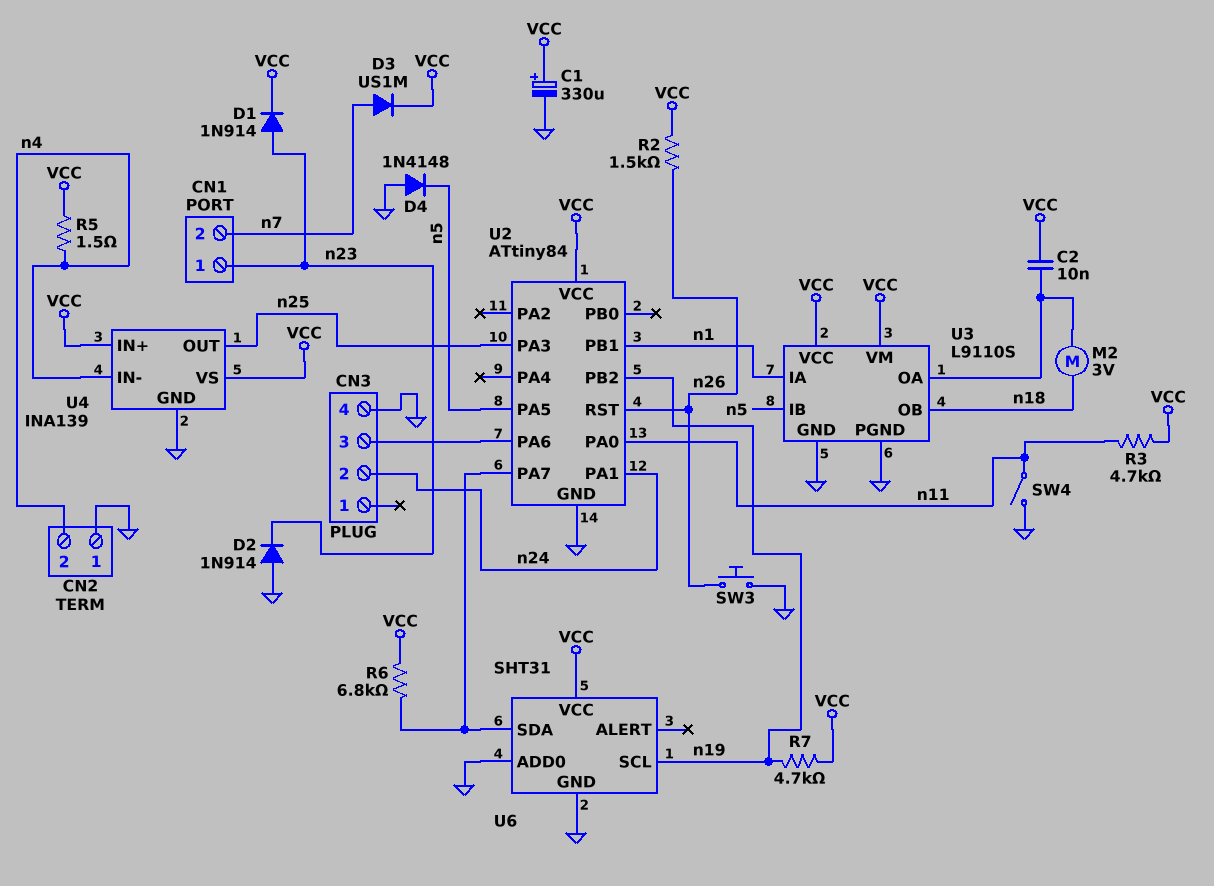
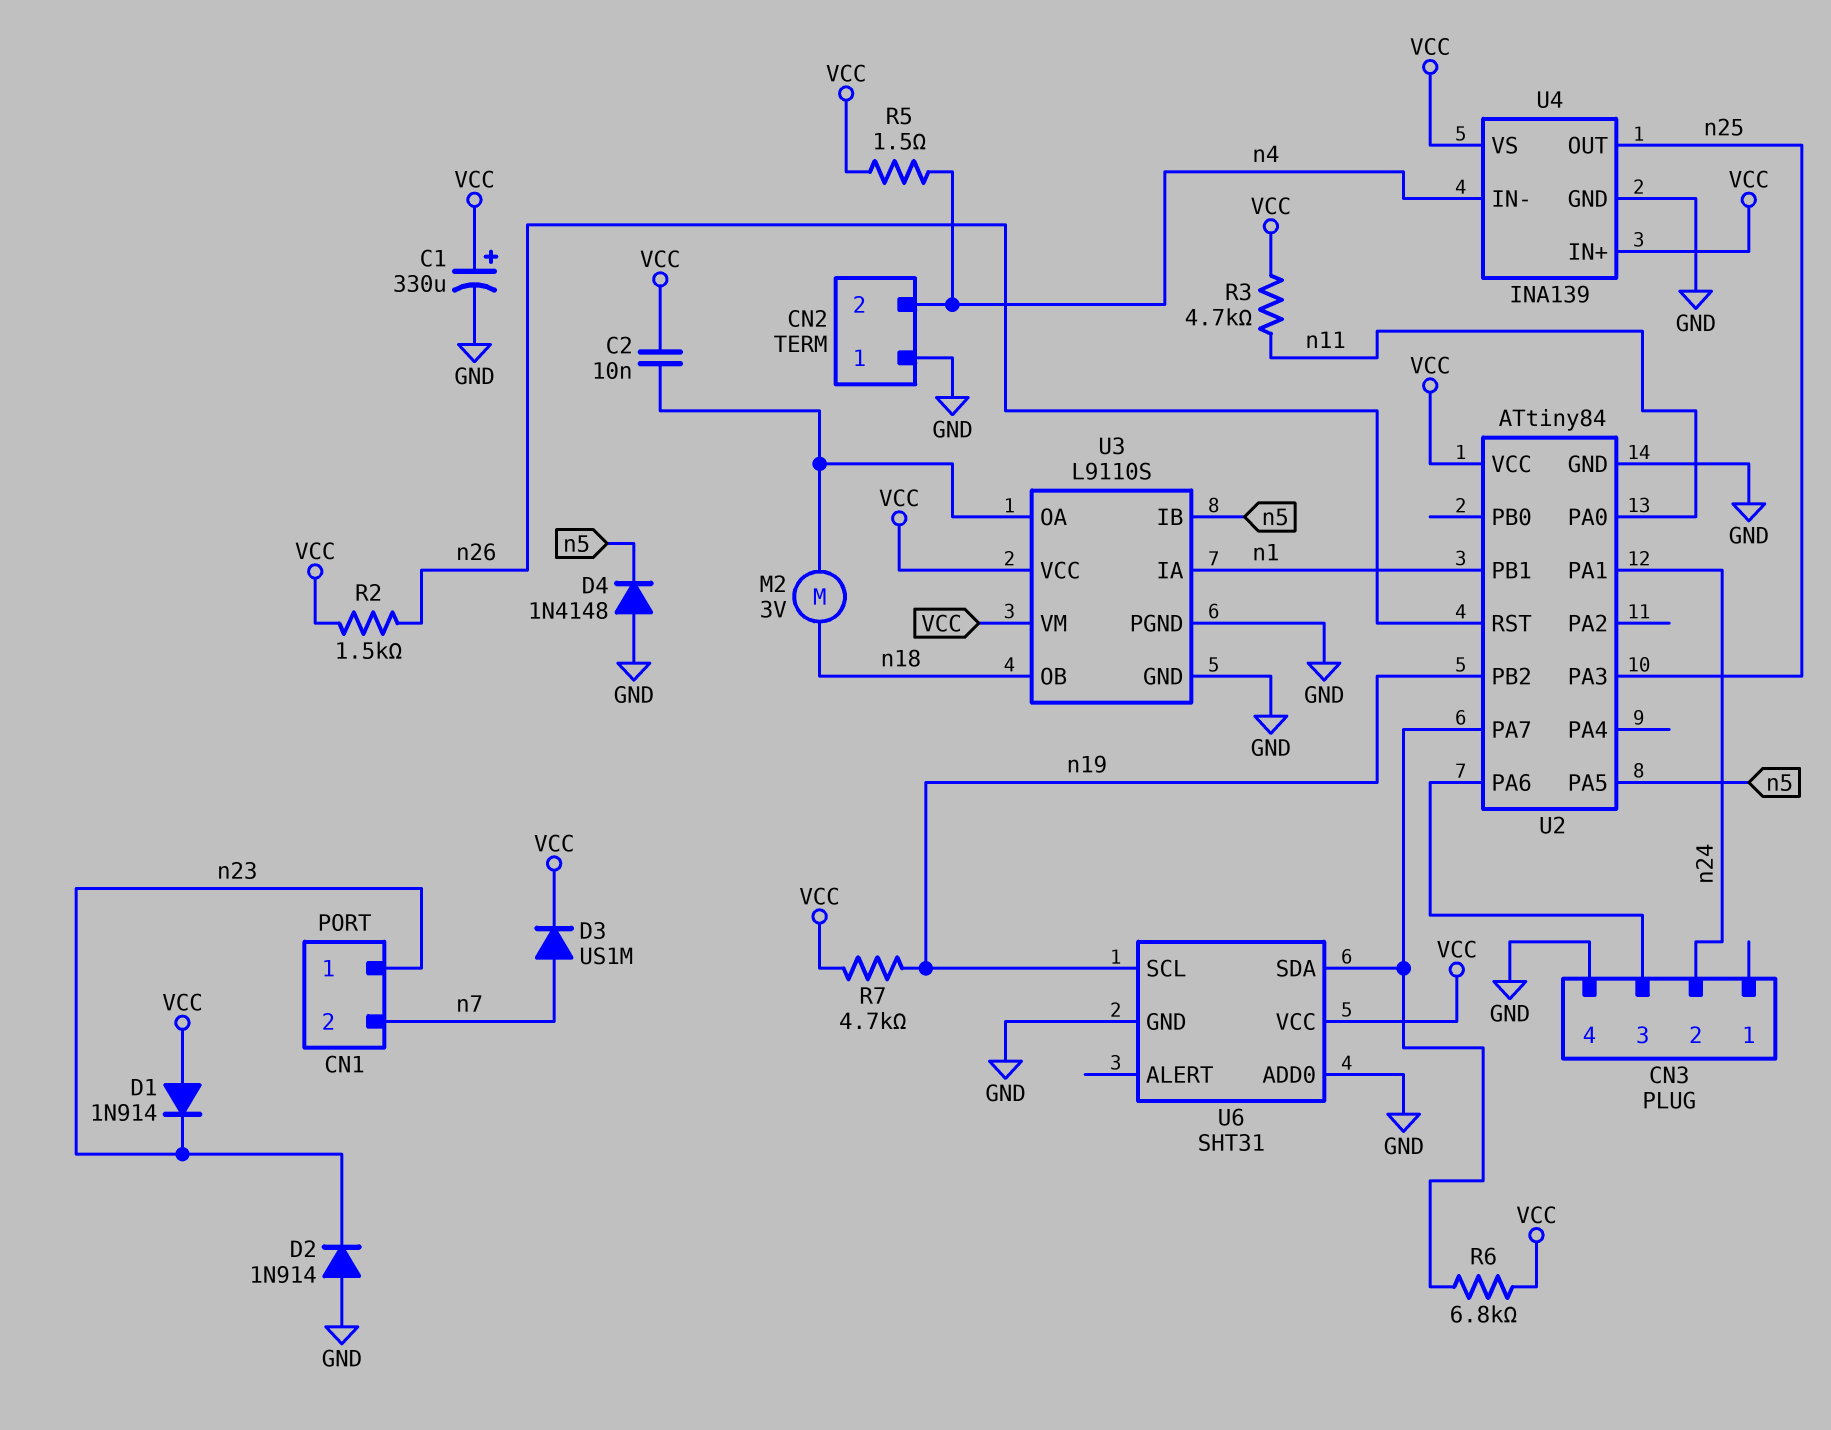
D1: diode 1N914 (A n23, K VCC) -> diode 1N914 (A VCC, K n23)
SW3: button (GND, n26) -> none
SW4: switch (GND, n11) -> none

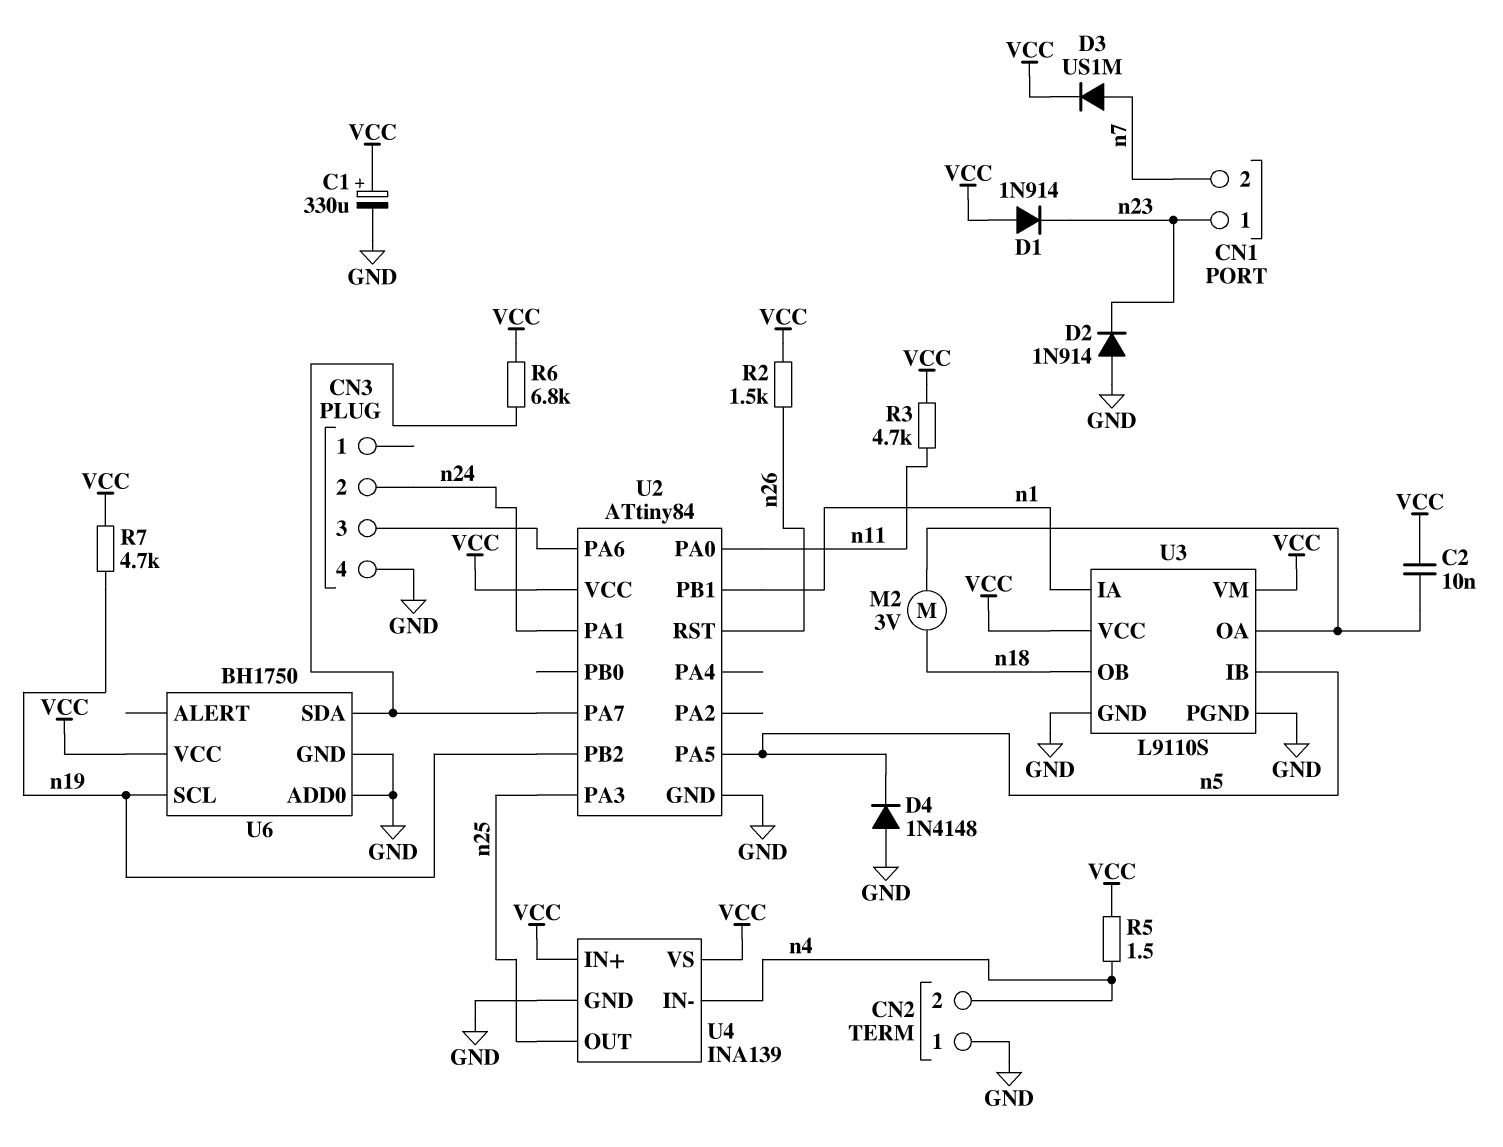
U6: SHT31 -> BH1750

